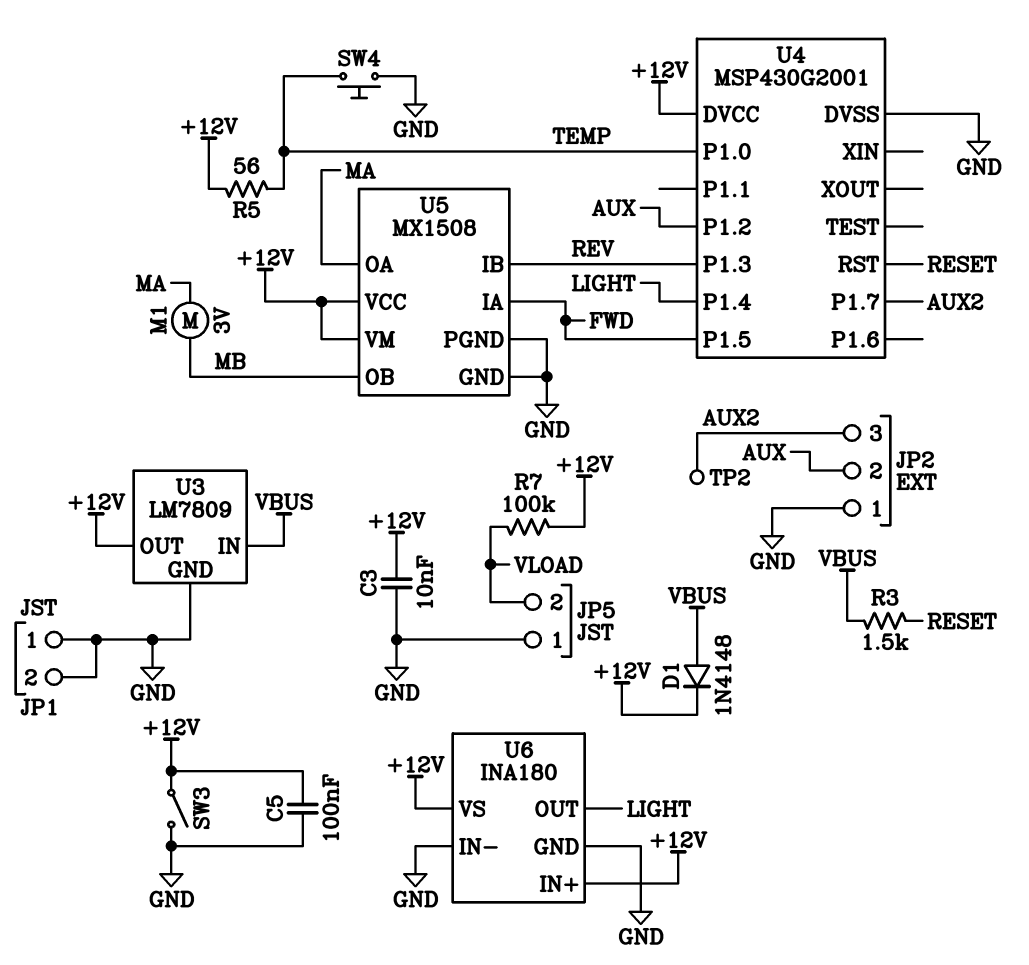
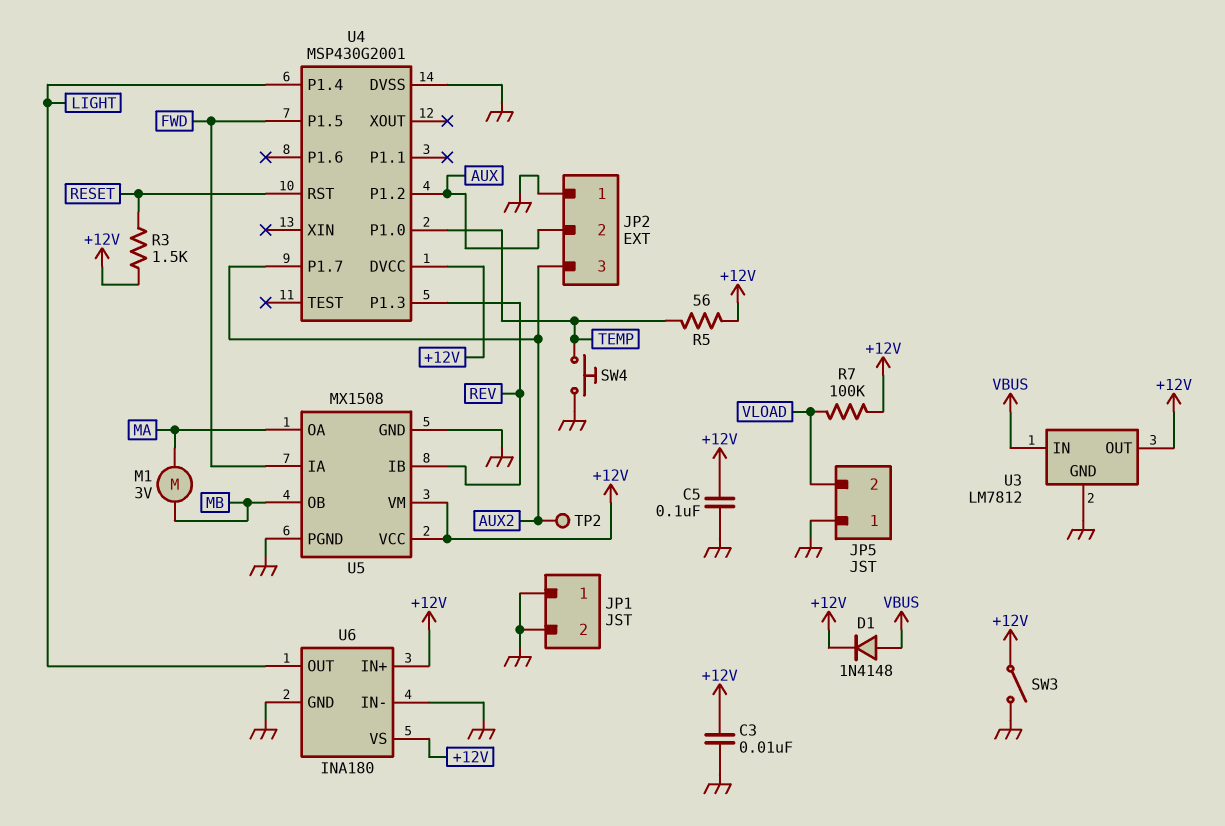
R3: 1.5k (RESET, VBUS) -> 1.5k (+12V, RESET)
U3: LM7809 -> LM7812

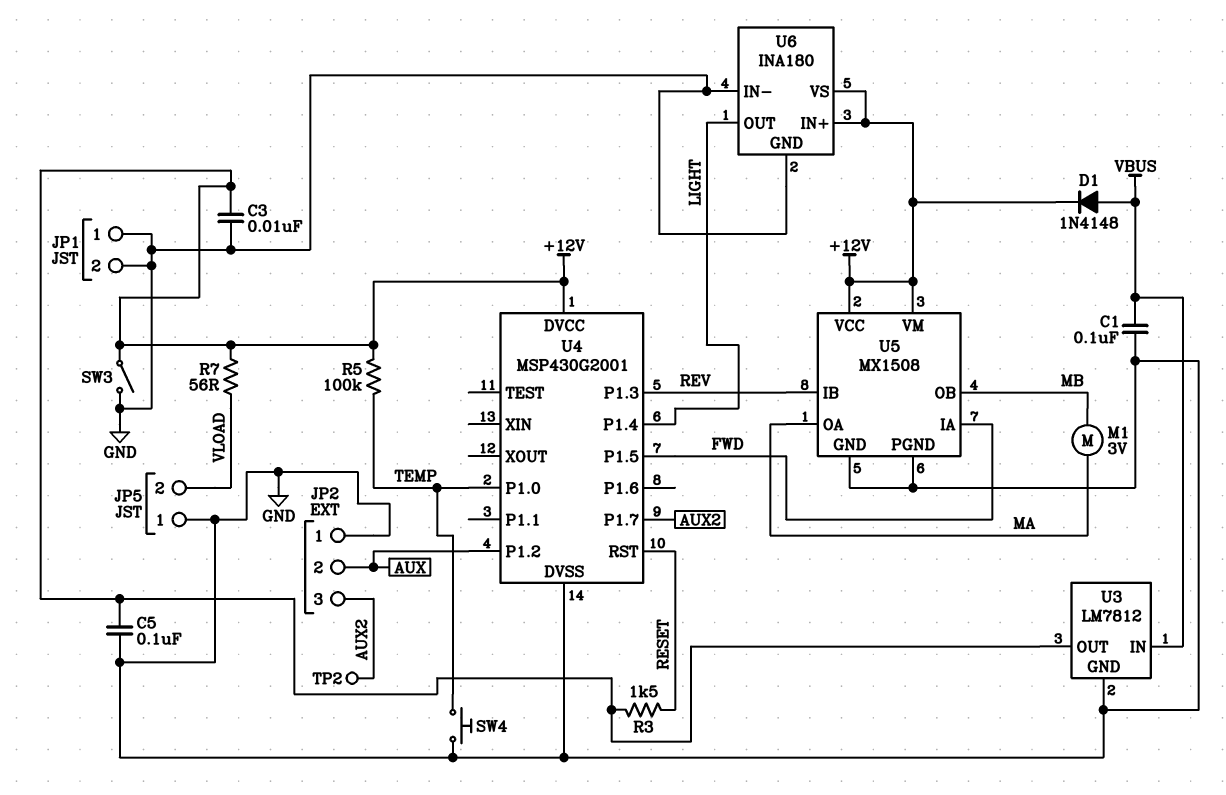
C1: none -> 100nF (GND, VBUS)
R5: 56 (+12V, TEMP) -> 100k (+12V, TEMP)
R7: 100k (+12V, VLOAD) -> 56 (+12V, VLOAD)

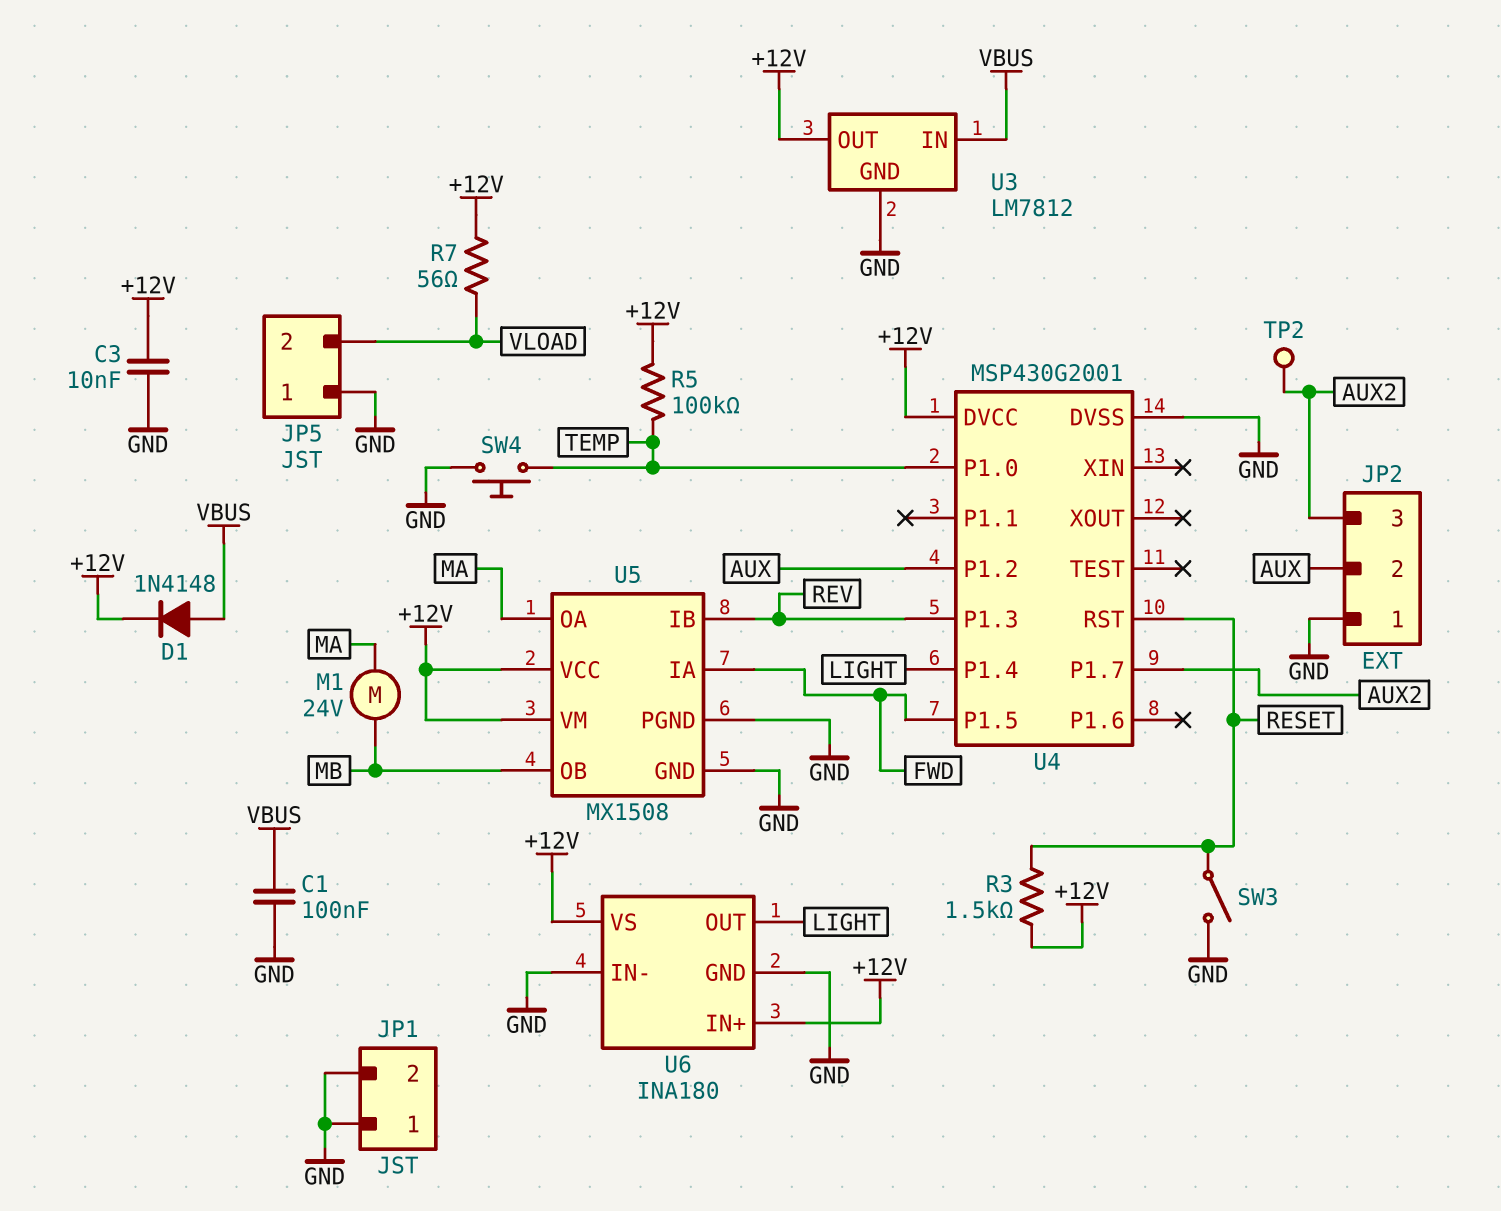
C5: 100nF (+12V, GND) -> none
M1: motor 3V (MA, MB) -> motor 24V (MA, MB)
SW3: switch (+12V, GND) -> switch (GND, RESET)

